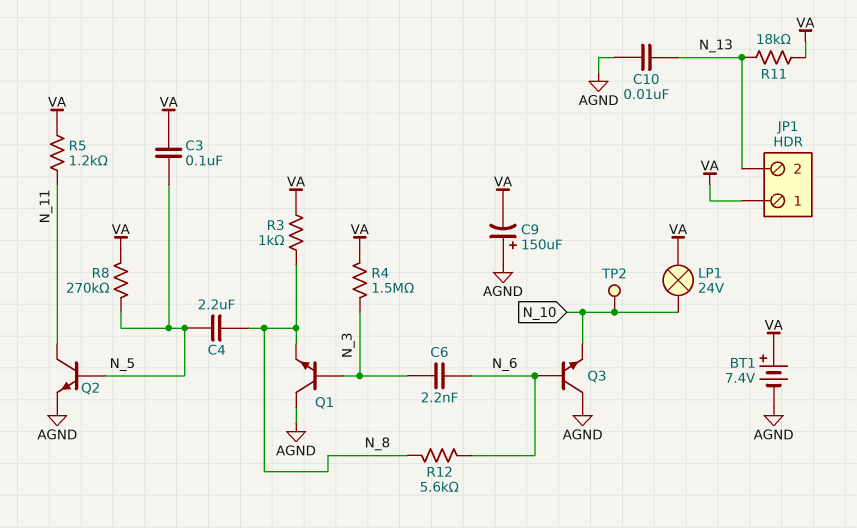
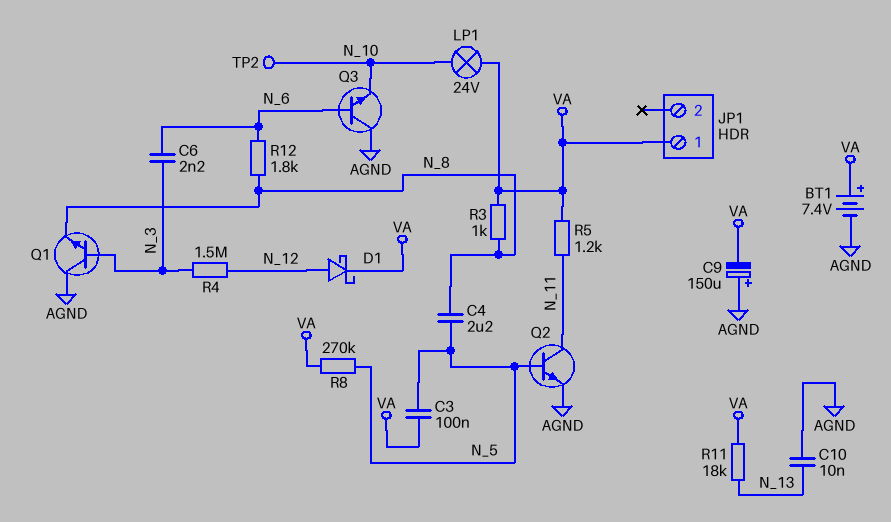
D1: none -> schottky (A N_12, K VA)
JP1 pin 2: N_13 -> none
R4: 1.5M (N_3, VA) -> 1.5M (N_3, N_12)
R12: 5.6k (N_6, N_8) -> 1.8k (N_6, N_8)

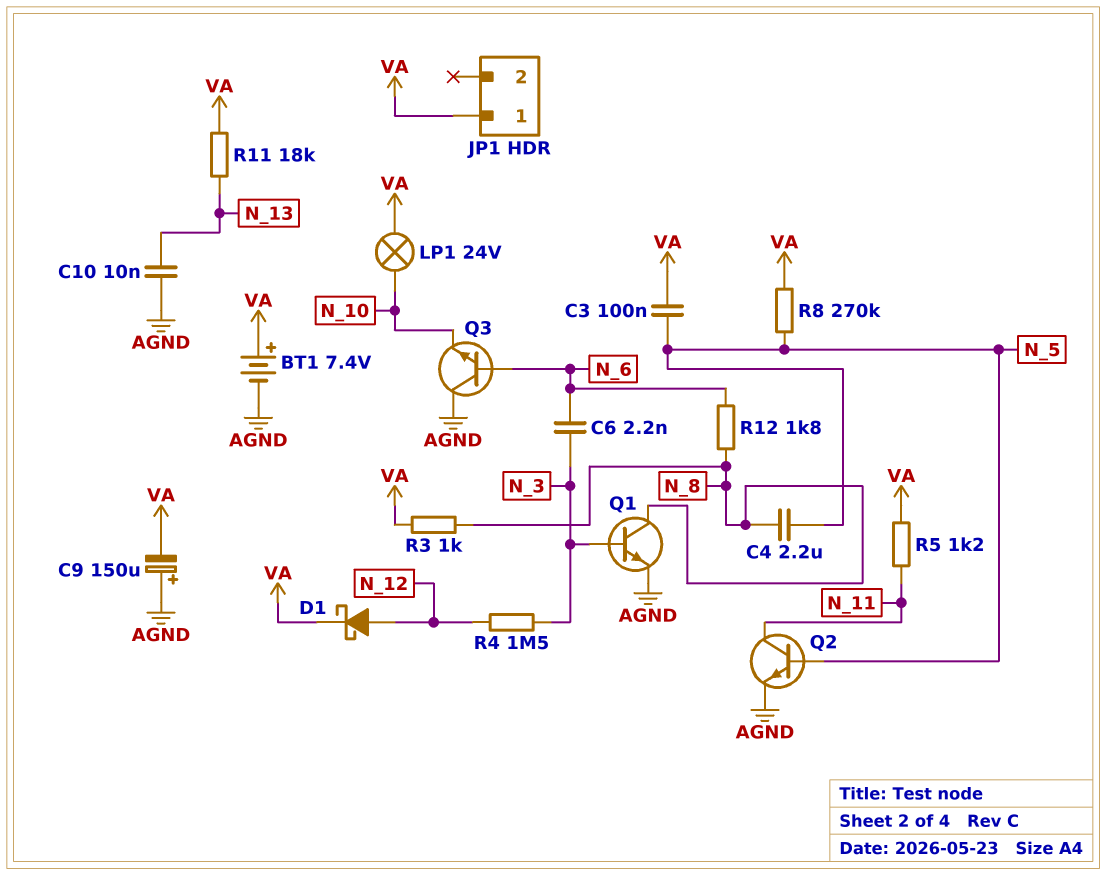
Q1: NPN (B N_3, C AGND, E N_8) -> NPN (B N_3, C N_8, E AGND)
TP2: test point (N_10) -> none

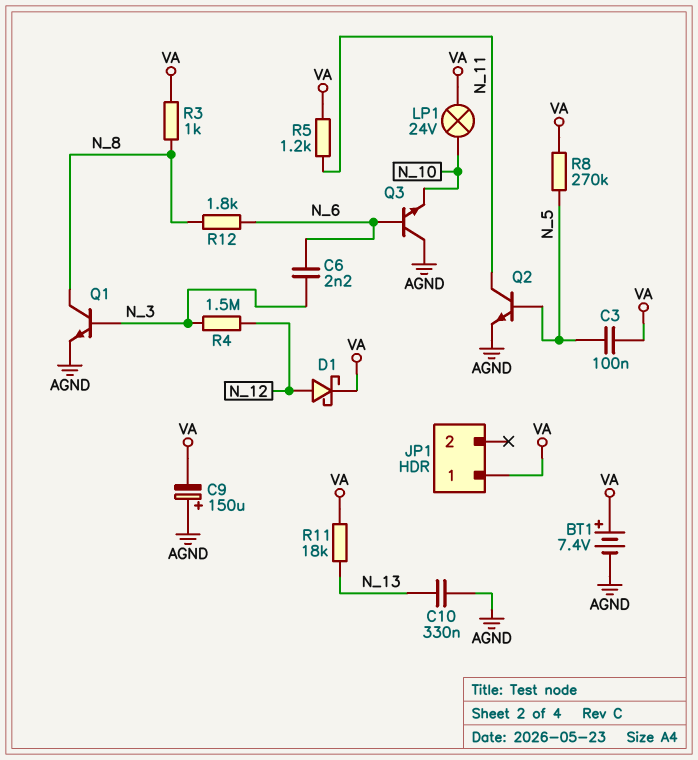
C4: 2.2uF (N_5, N_8) -> none
C10: 10nF (AGND, N_13) -> 330nF (AGND, N_13)

